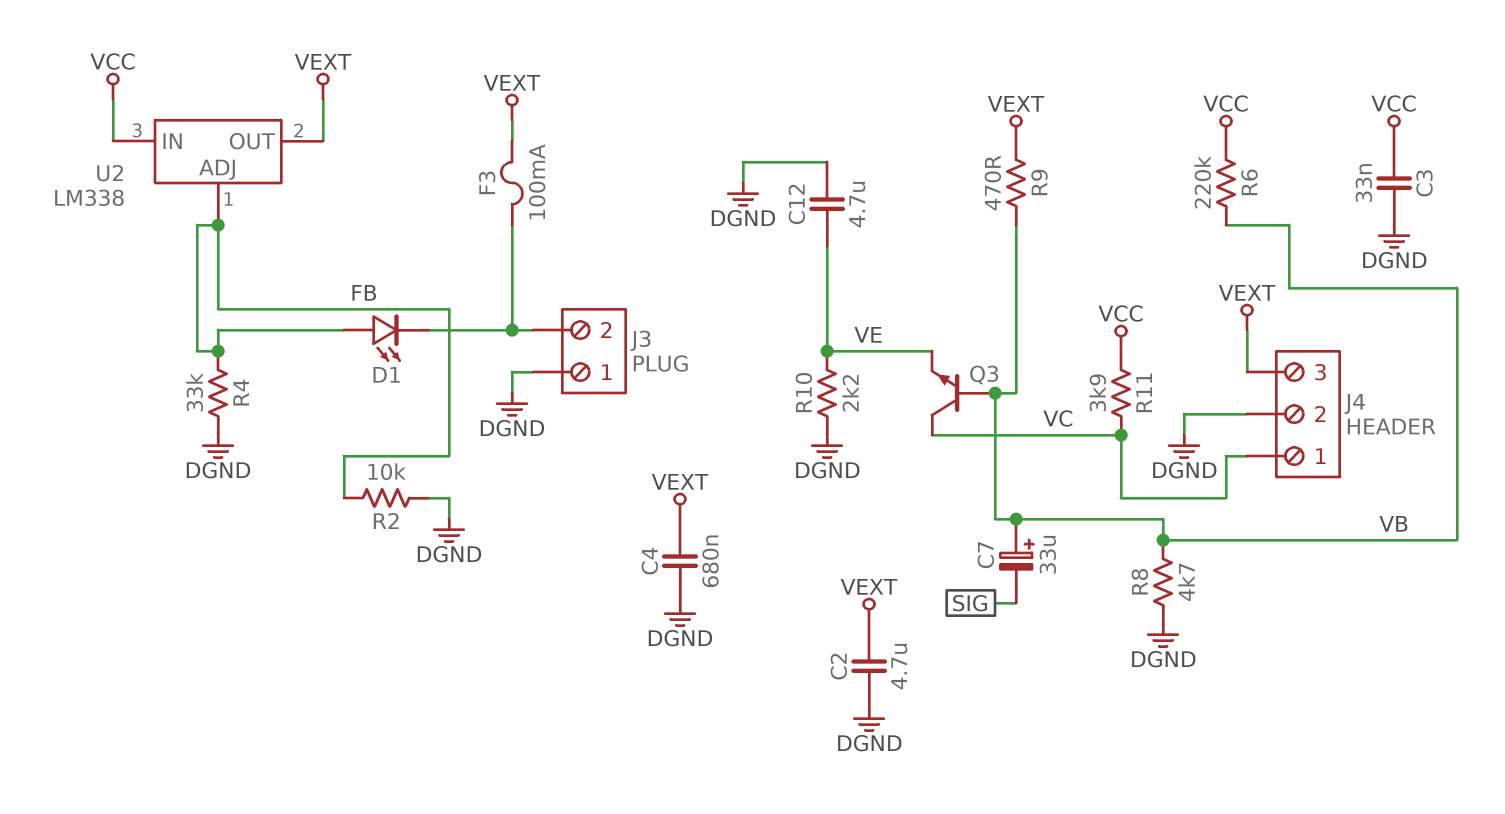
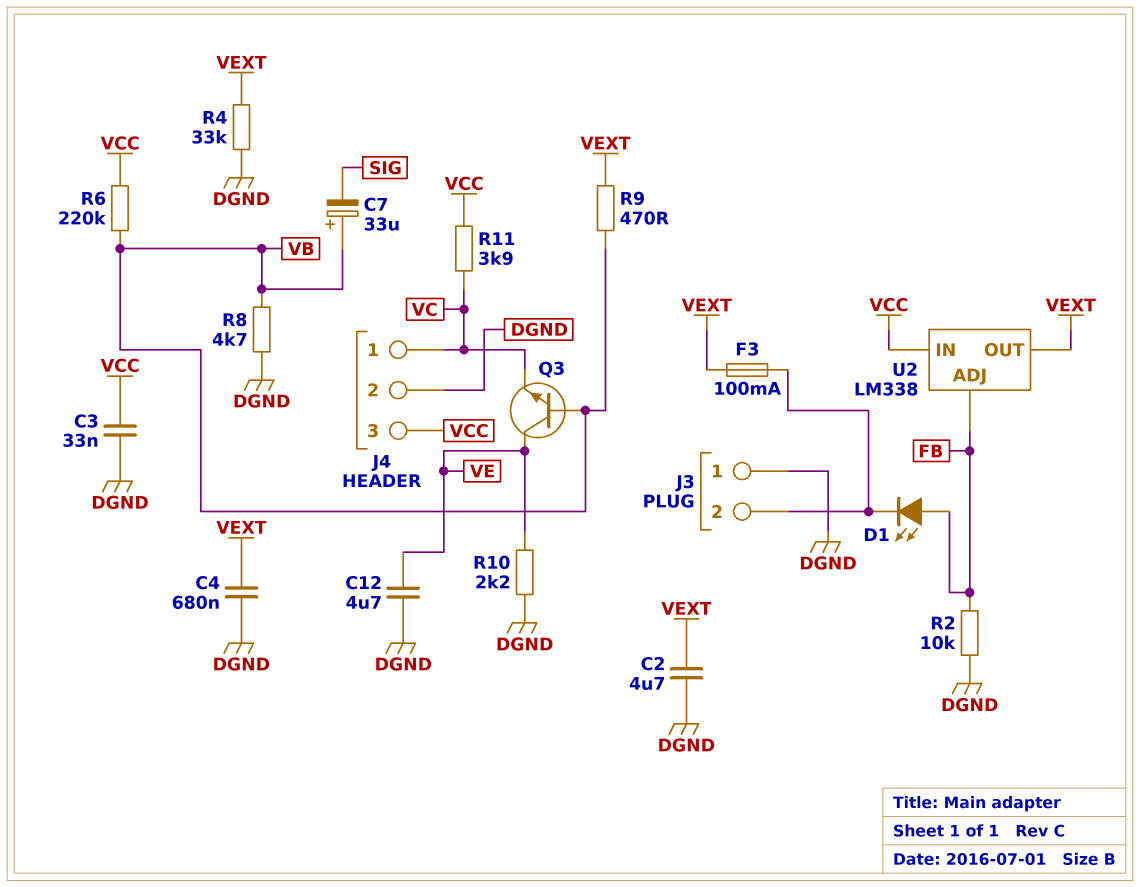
J4 pin 3: VEXT -> VCC
Q3: NPN (B VB, C VC, E VE) -> NPN (B VB, C VE, E VC)
R4: 33k (DGND, FB) -> 33k (DGND, VEXT)

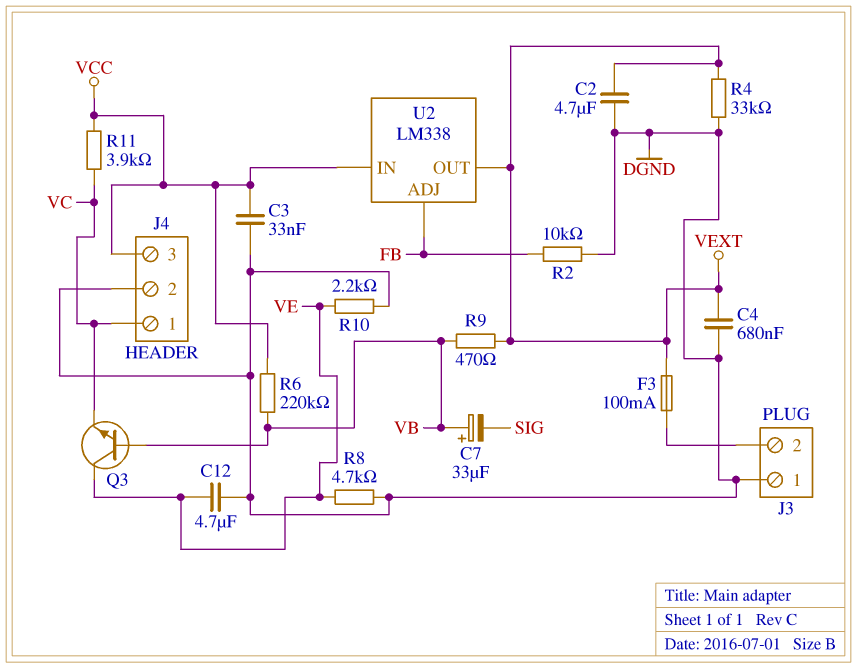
D1: LED (A FB, K J3/2) -> none
R8: 4.7k (DGND, VB) -> 4.7k (DGND, VE)

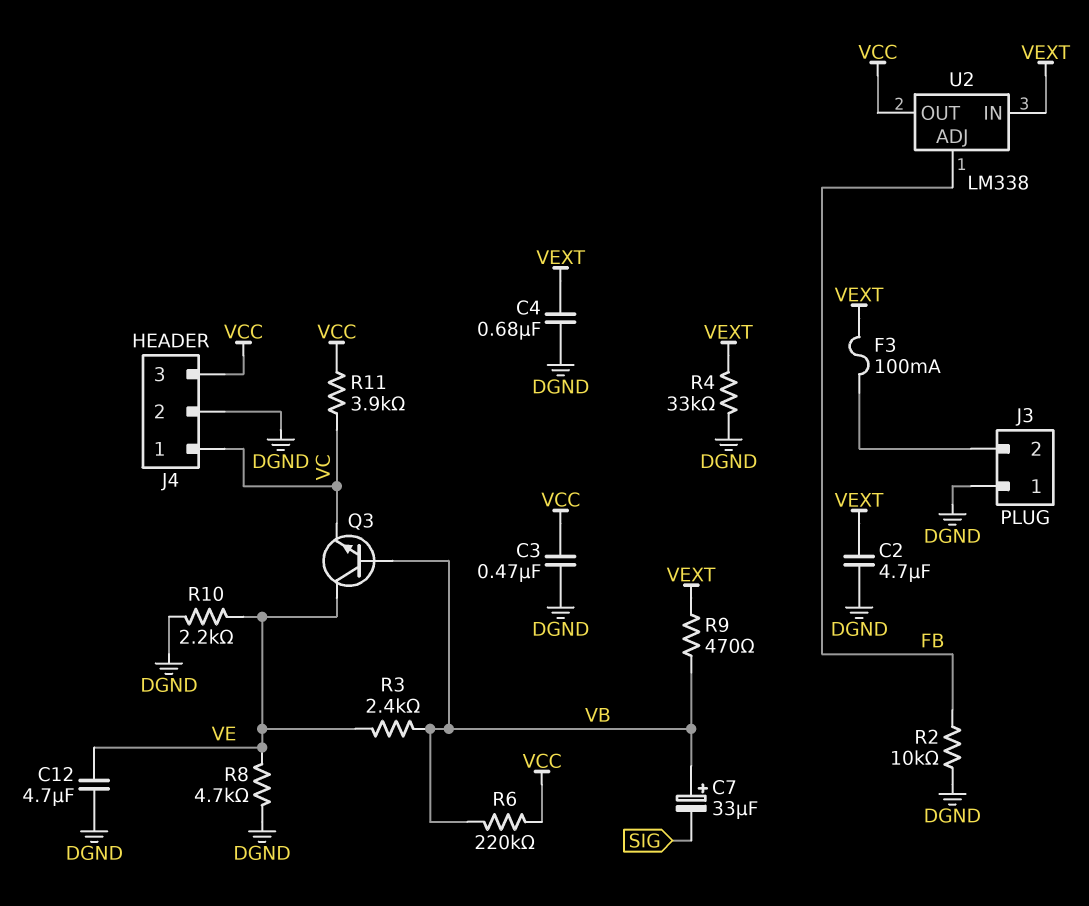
C3: 33nF (DGND, VCC) -> 470nF (DGND, VCC)
R3: none -> 2.4k (VB, VE)
U2 pin IN: VCC -> VEXT
U2 pin OUT: VEXT -> VCC

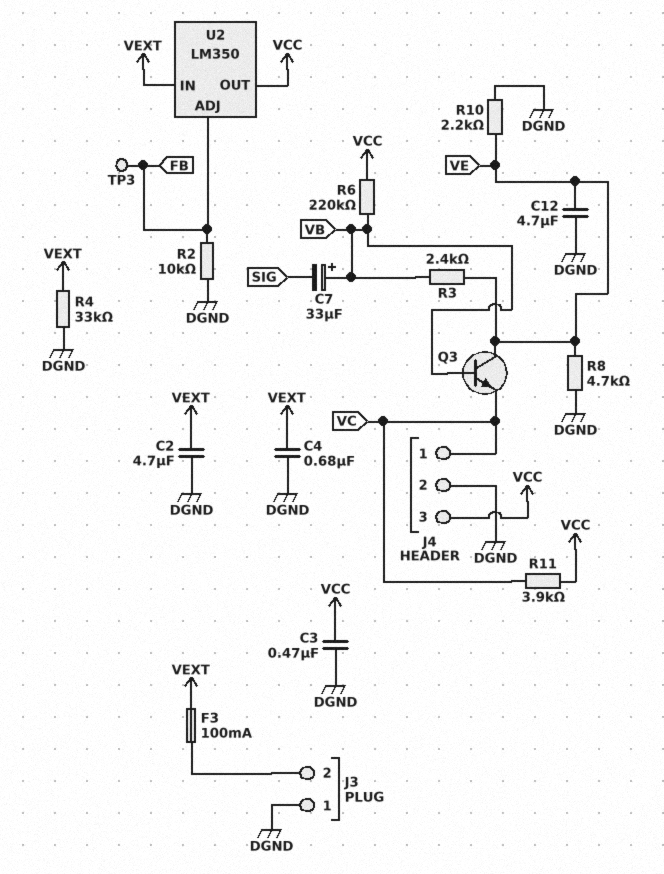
R9: 470 (VB, VEXT) -> none
TP3: none -> test point (FB)
U2: LM338 -> LM350

